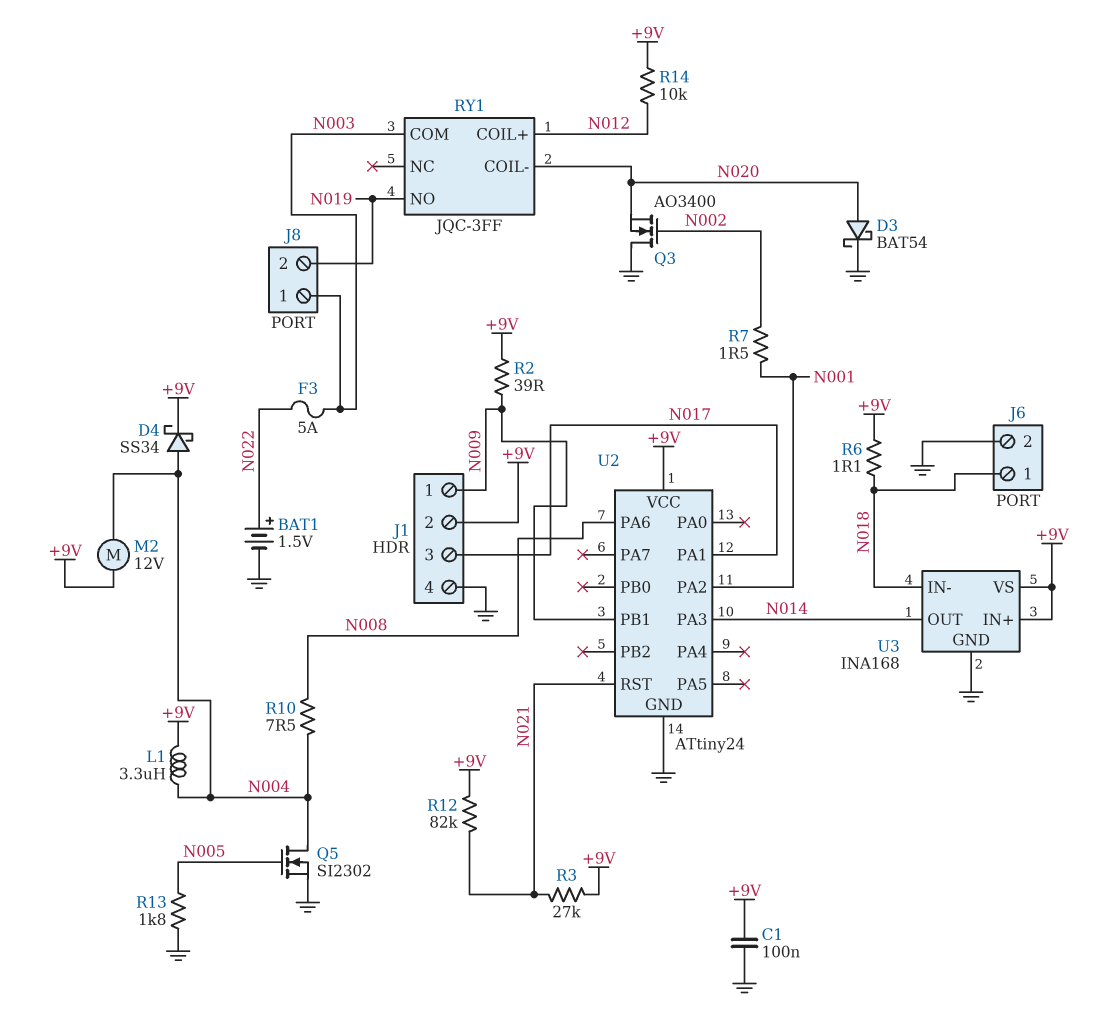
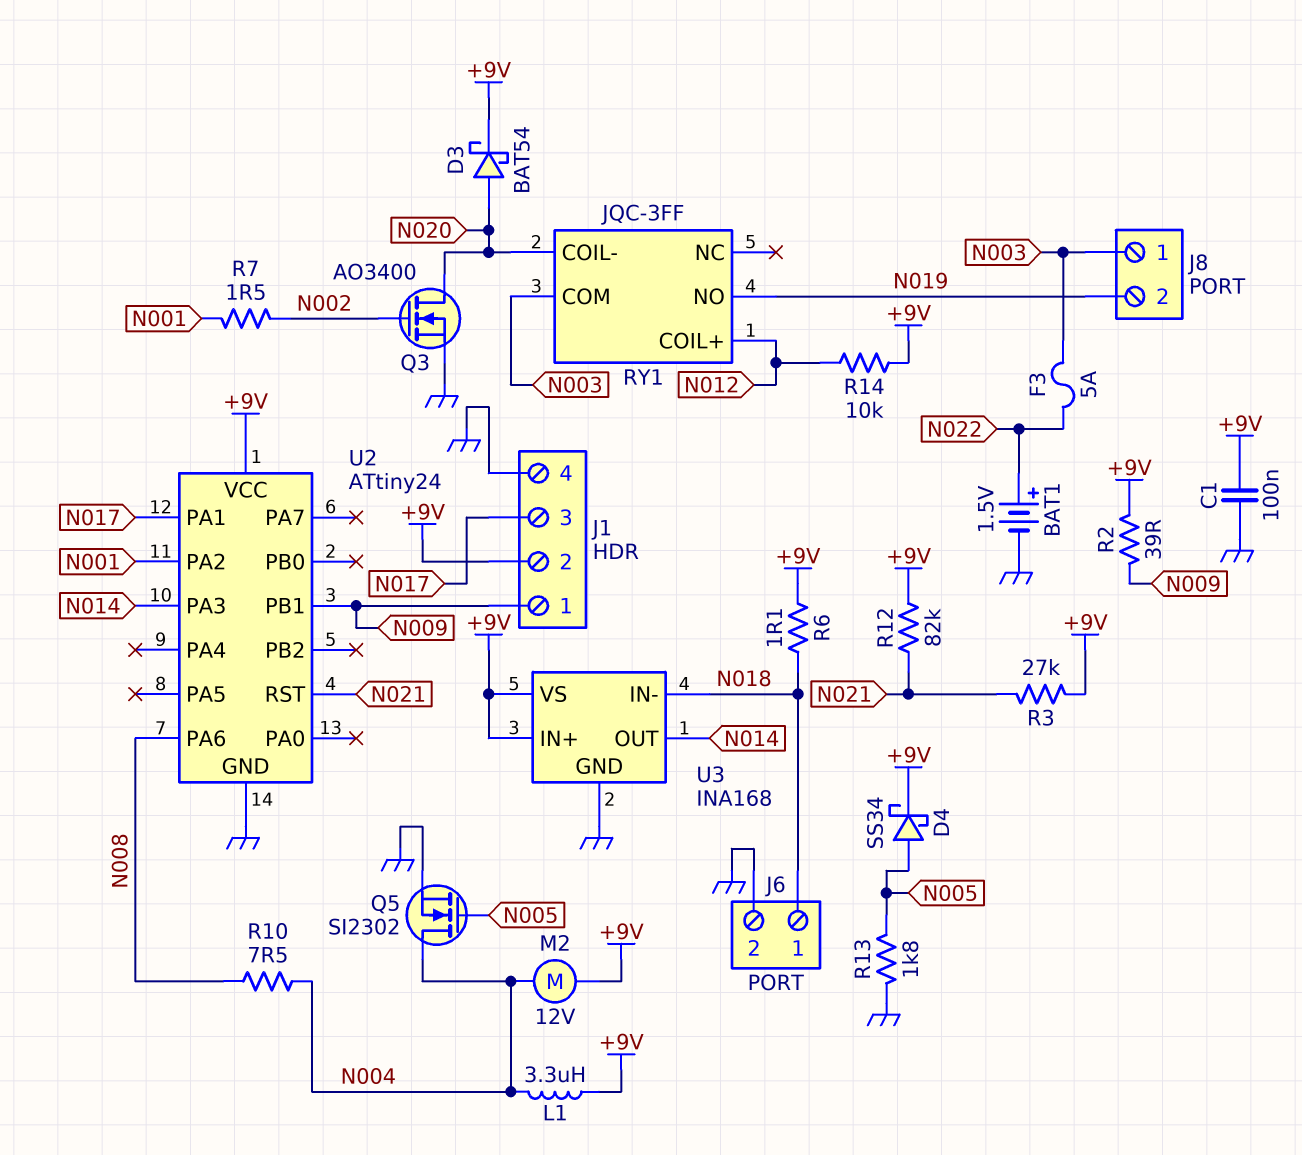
D3: schottky BAT54 (A N020, K GND) -> schottky BAT54 (A N020, K +9V)
D4: schottky SS34 (A N004, K +9V) -> schottky SS34 (A N005, K +9V)
Q3: NMOS AO3400 (G N002, D GND, S N020) -> NMOS AO3400 (G N002, D N020, S GND)

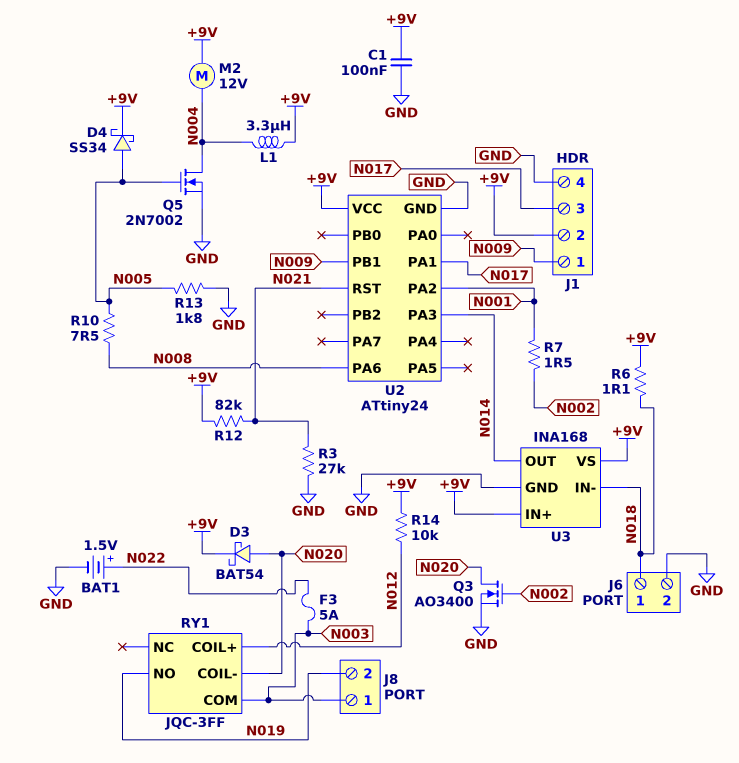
Q5: NMOS SI2302 (G N005, D N004, S GND) -> NMOS 2N7002 (G N005, D N004, S GND)
R2: 39 (+9V, N009) -> none
R3: 27k (+9V, N021) -> 27k (GND, N021)
R10: 7.5 (N004, N008) -> 7.5 (N005, N008)

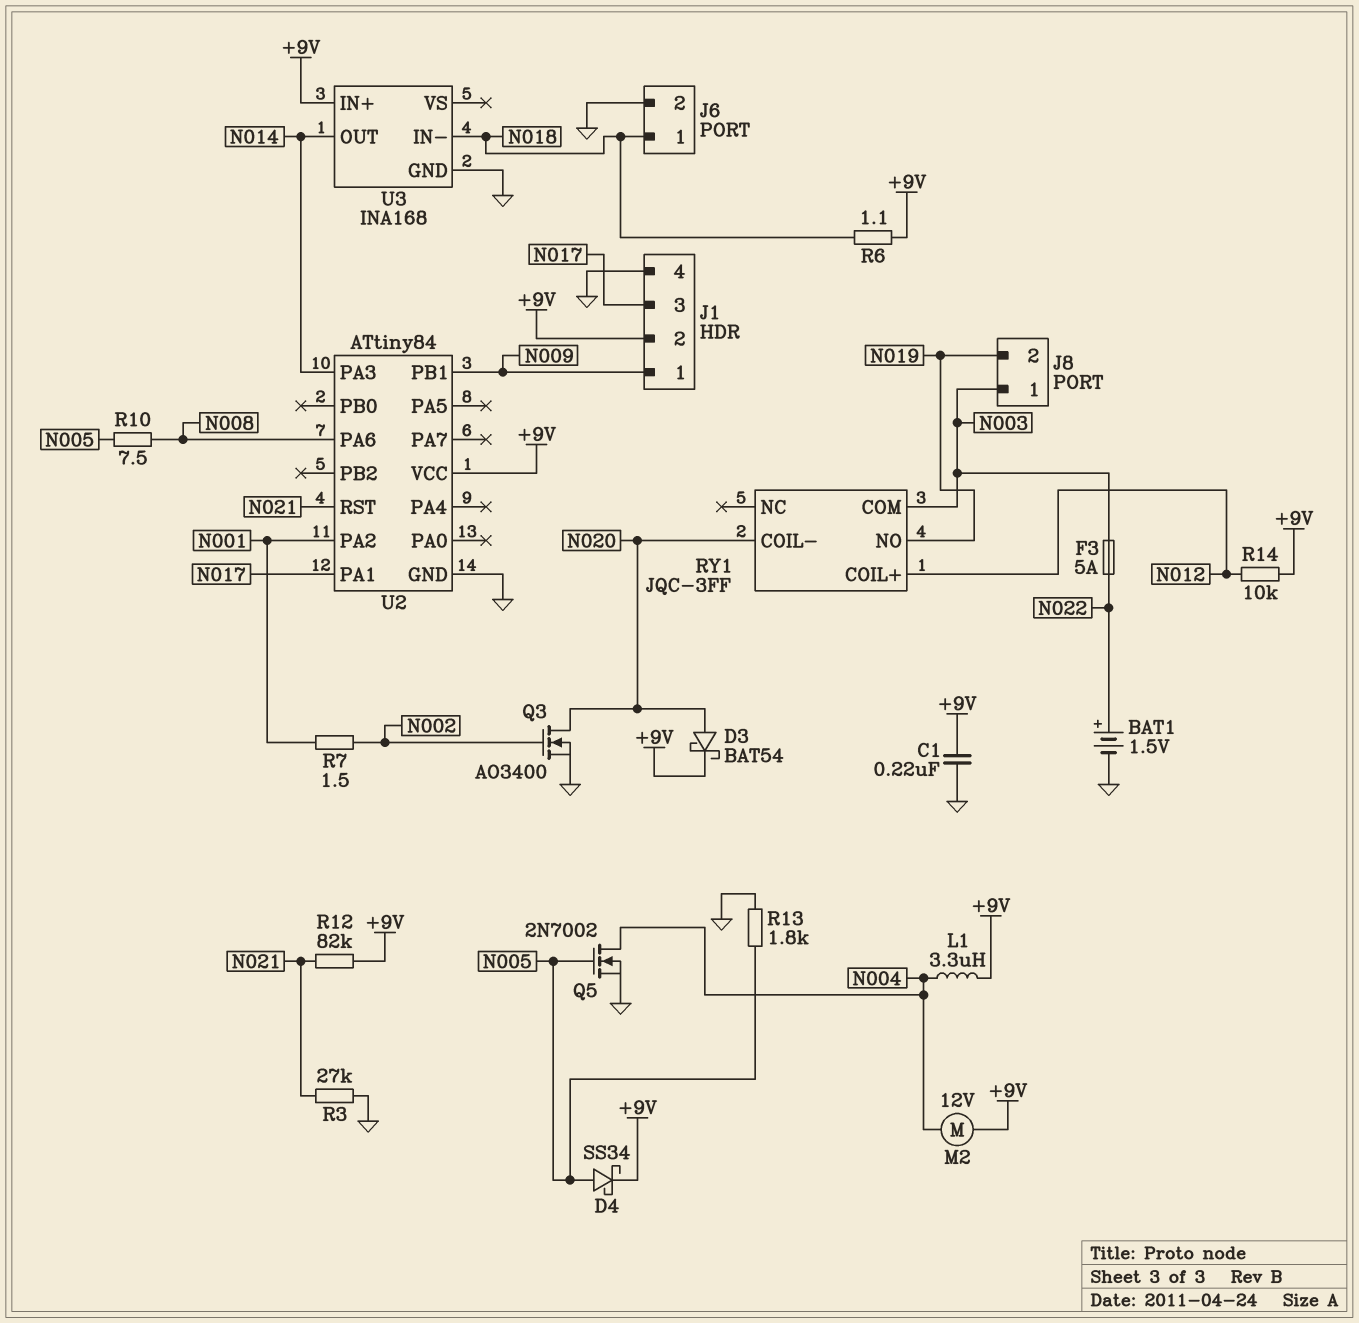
C1: 100nF (+9V, GND) -> 220nF (+9V, GND)
U2: ATtiny24 -> ATtiny84
U3 pin VS: +9V -> none

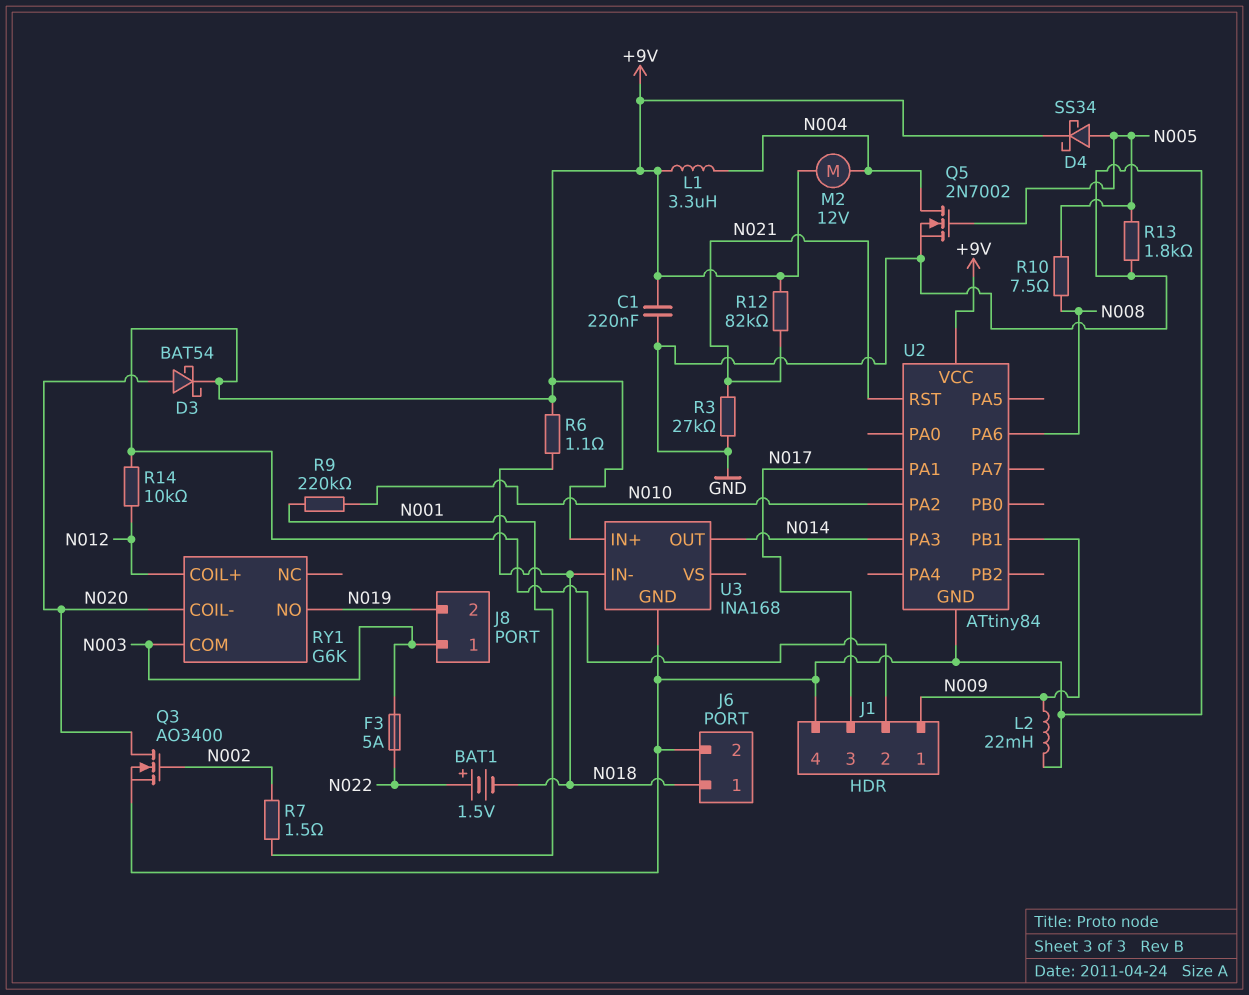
BAT1: 1.5V (plus N022, minus GND) -> 1.5V (plus N022, minus N018)
L2: none -> 22mH (GND, N009)
R9: none -> 220k (N001, N010)
RY1: JQC-3FF -> G6K
U2 pin PA2: N001 -> N010

